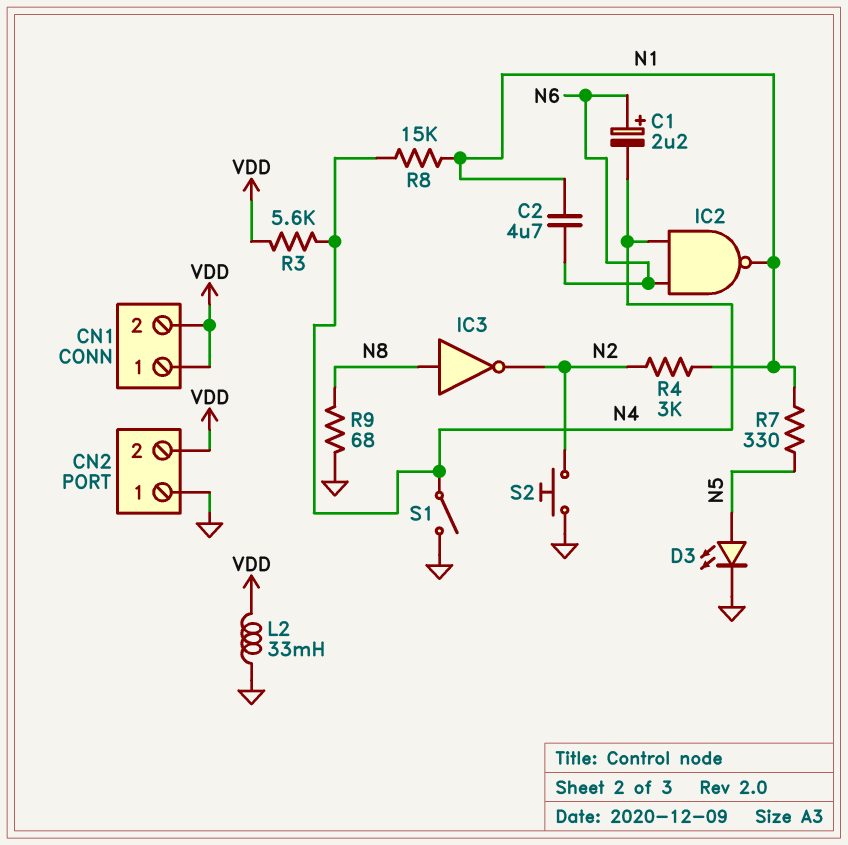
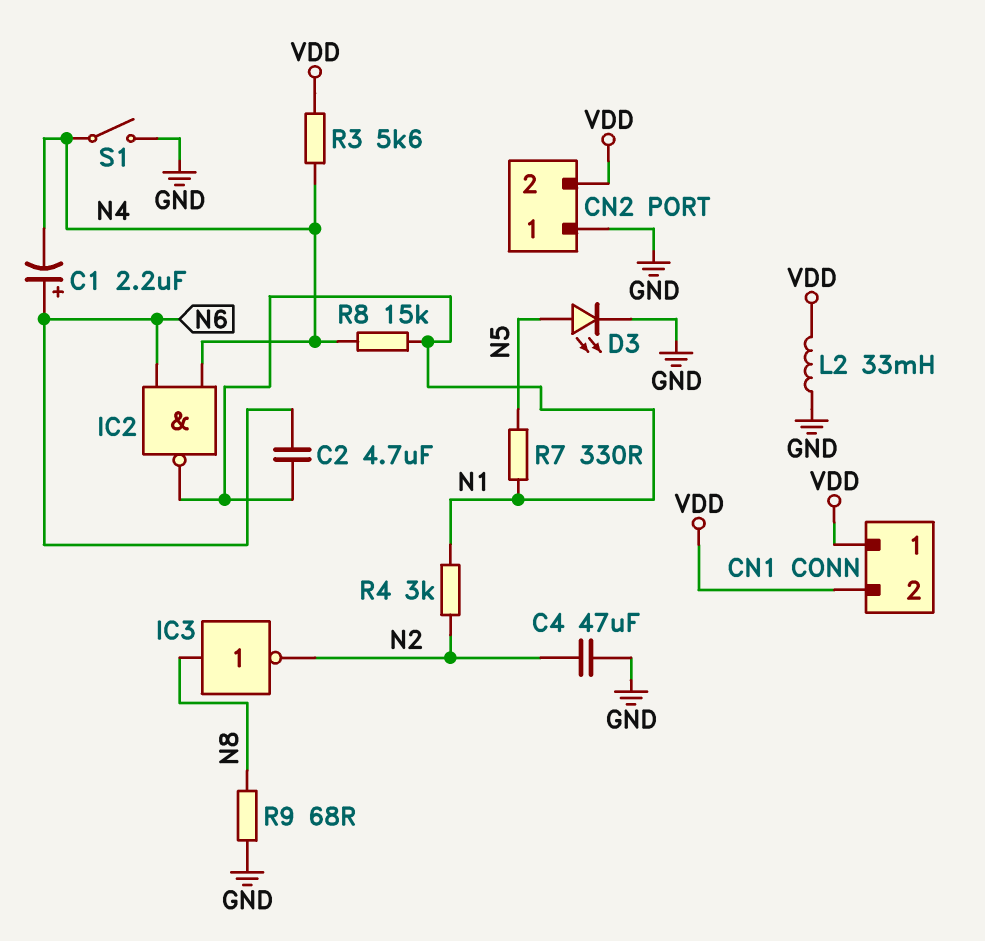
C4: none -> 47uF (GND, N2)
S2: button (GND, N2) -> none

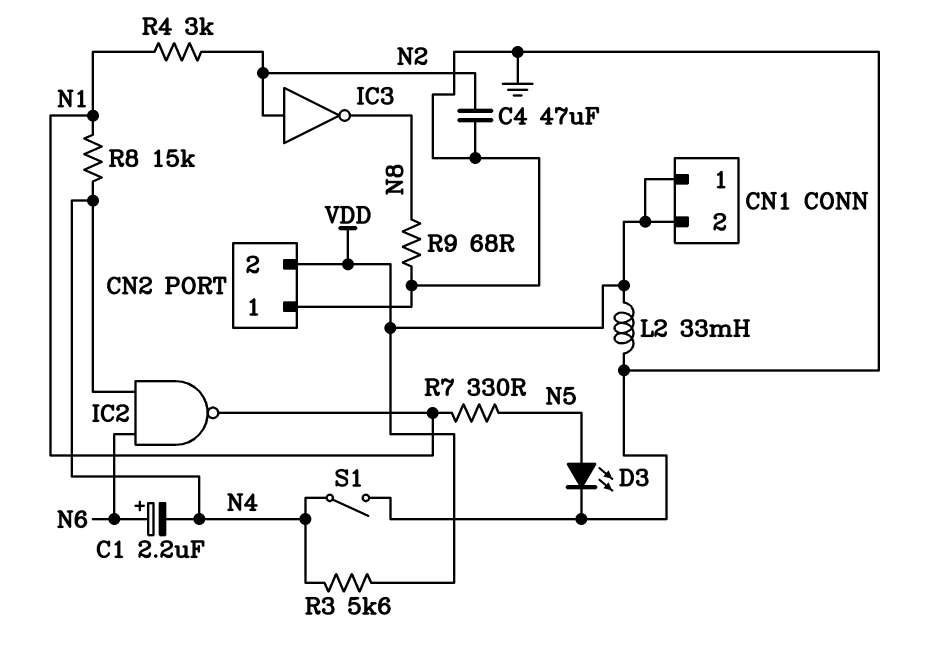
C2: 4.7uF (N1, N6) -> none
IC3: NOT (in N8, out N2) -> NOT (in N2, out N8)

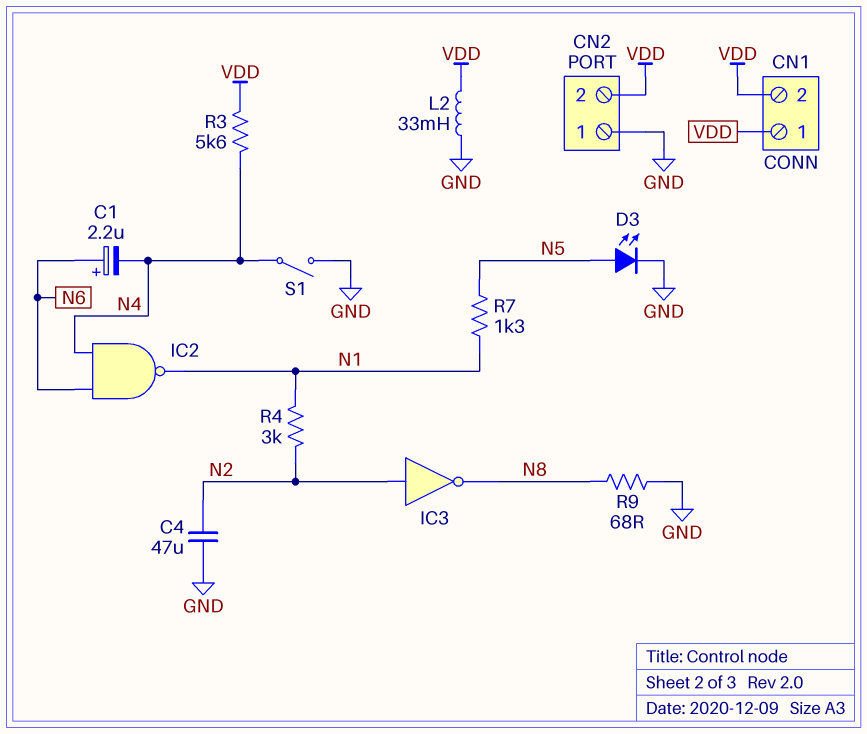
R7: 330 (N1, N5) -> 1.3k (N1, N5)
R8: 15k (N1, N4) -> none

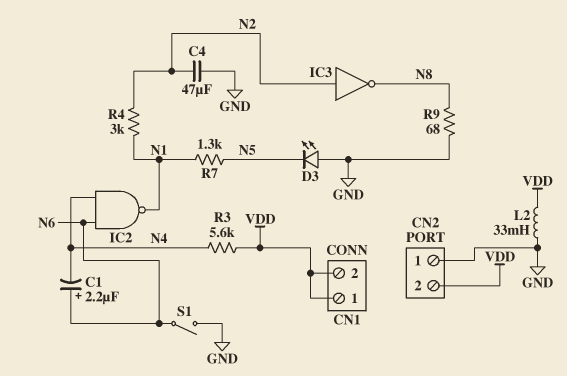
D3: LED (A N5, K GND) -> LED (A GND, K N5)
S1: switch (GND, N4) -> switch (GND, N6)

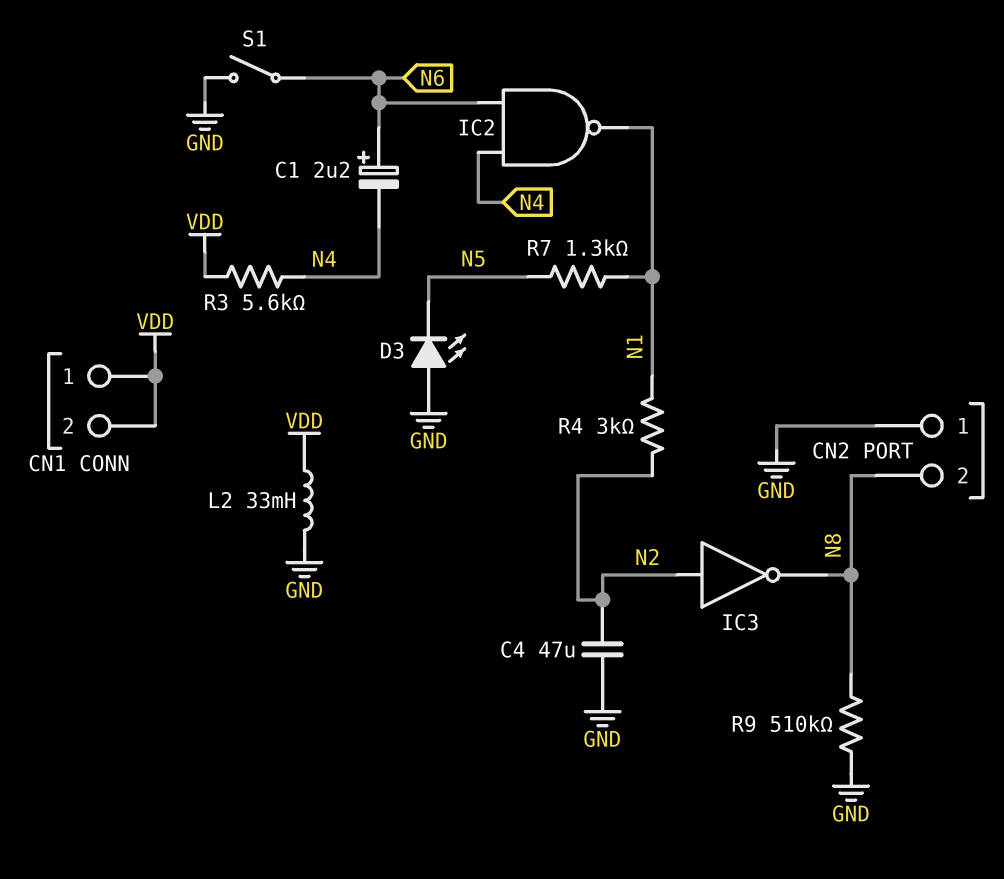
CN2 pin 2: VDD -> N8
R9: 68 (GND, N8) -> 510k (GND, N8)

